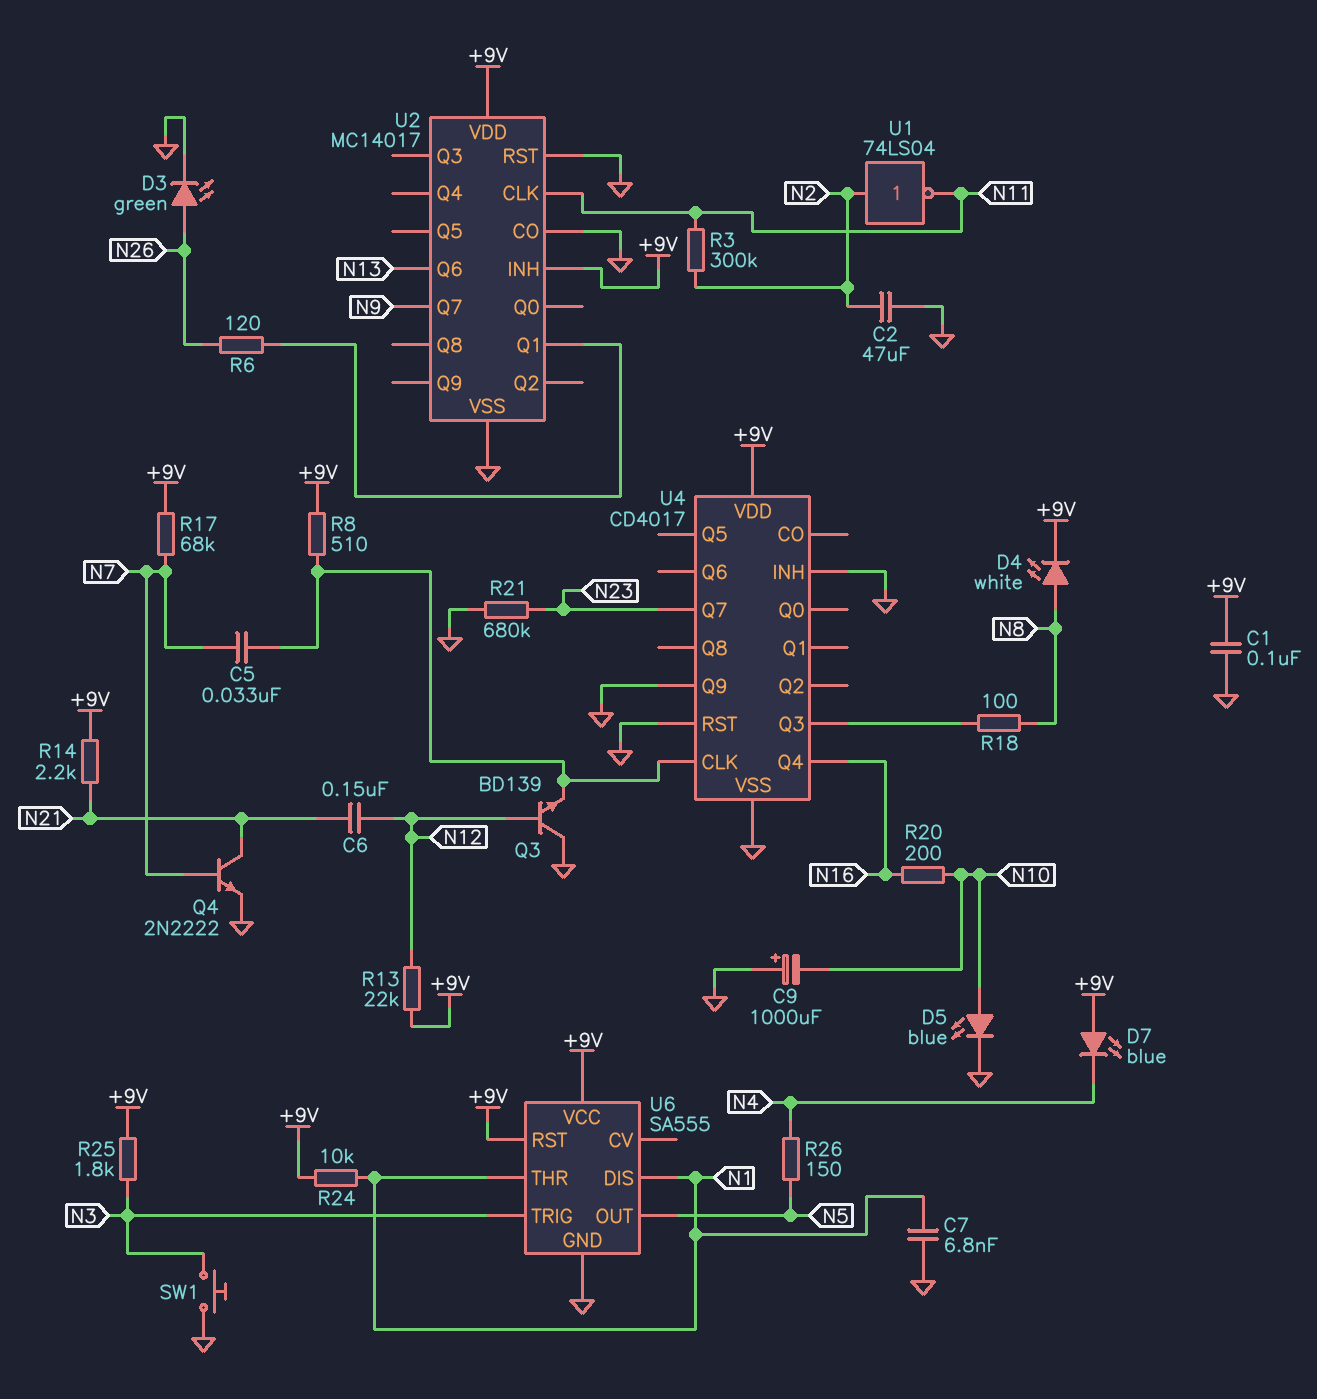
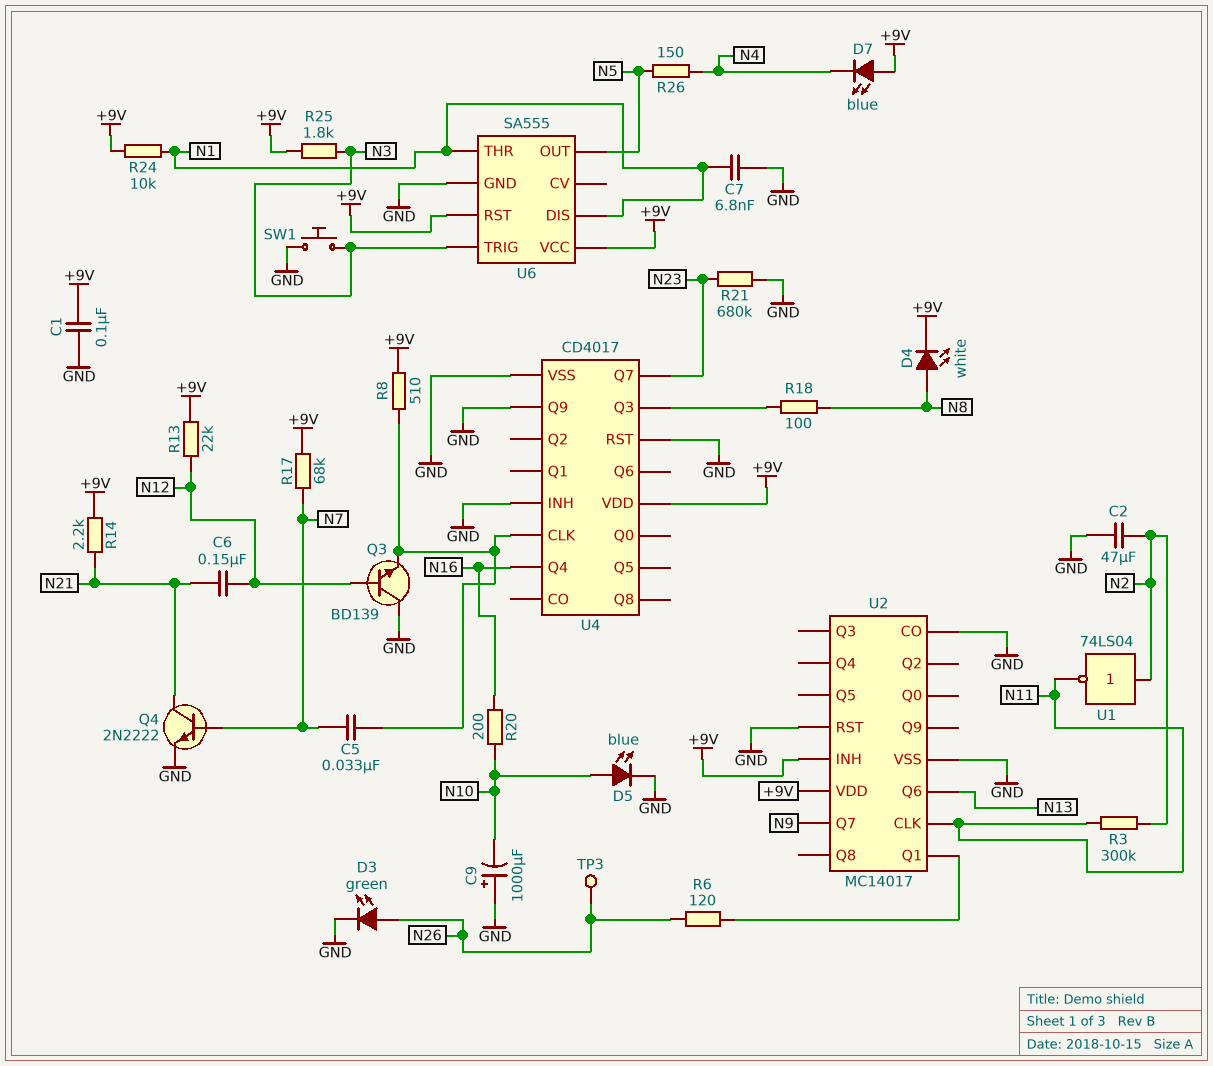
TP3: none -> test point (N26)

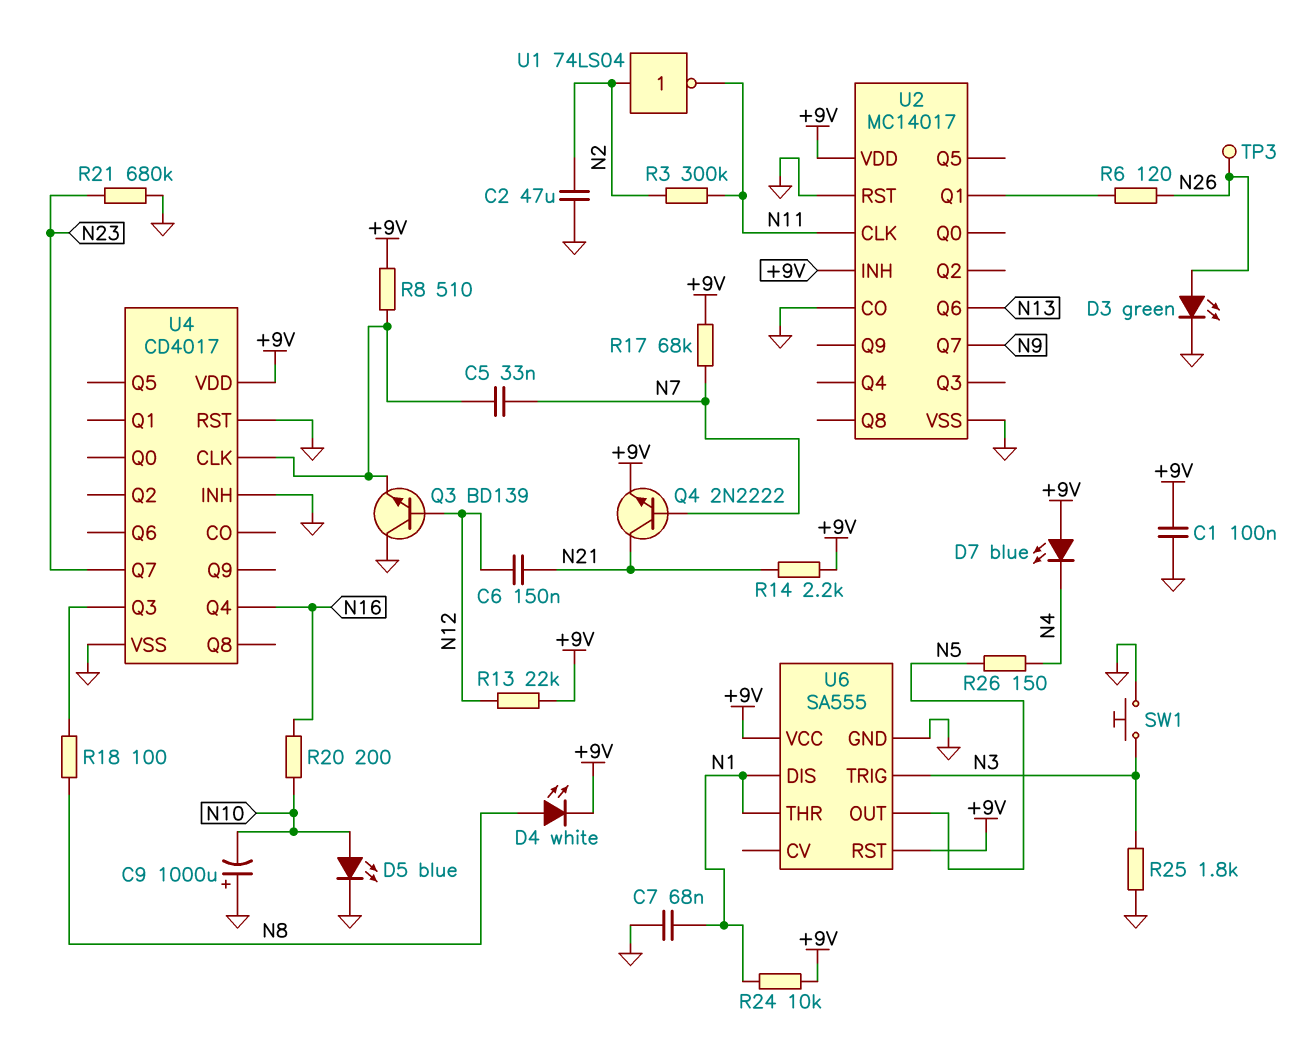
C7: 6.8nF (GND, N1) -> 68nF (GND, N1)
Q4: NPN 2N2222 (B N7, C N21, E GND) -> NPN 2N2222 (B N7, C N21, E +9V)
R25: 1.8k (+9V, N3) -> 1.8k (GND, N3)
U4 pin Q9: GND -> none

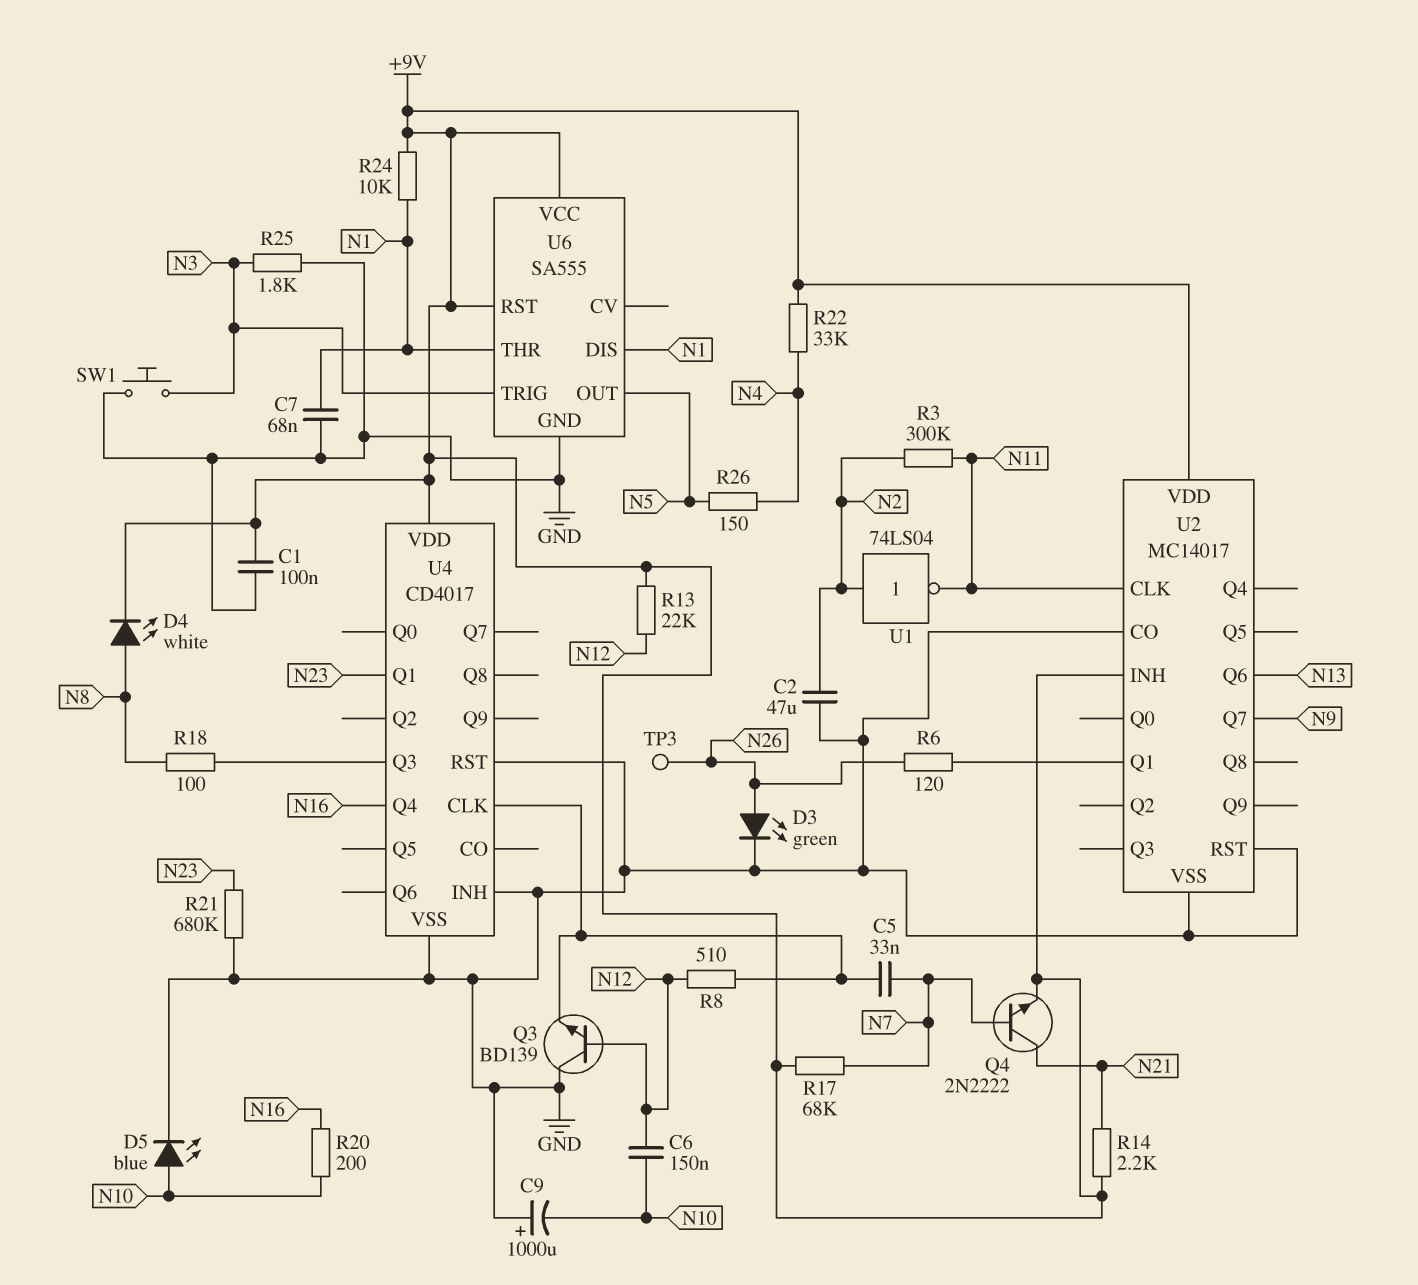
C6: 150nF (N12, N21) -> 150nF (N10, N12)
D7: LED blue (A +9V, K N4) -> none
R8: 510 (+9V, U4/CLK) -> 510 (N12, U4/CLK)
R22: none -> 33k (+9V, N4)
U4 pin Q1: none -> N23
U4 pin Q7: N23 -> none

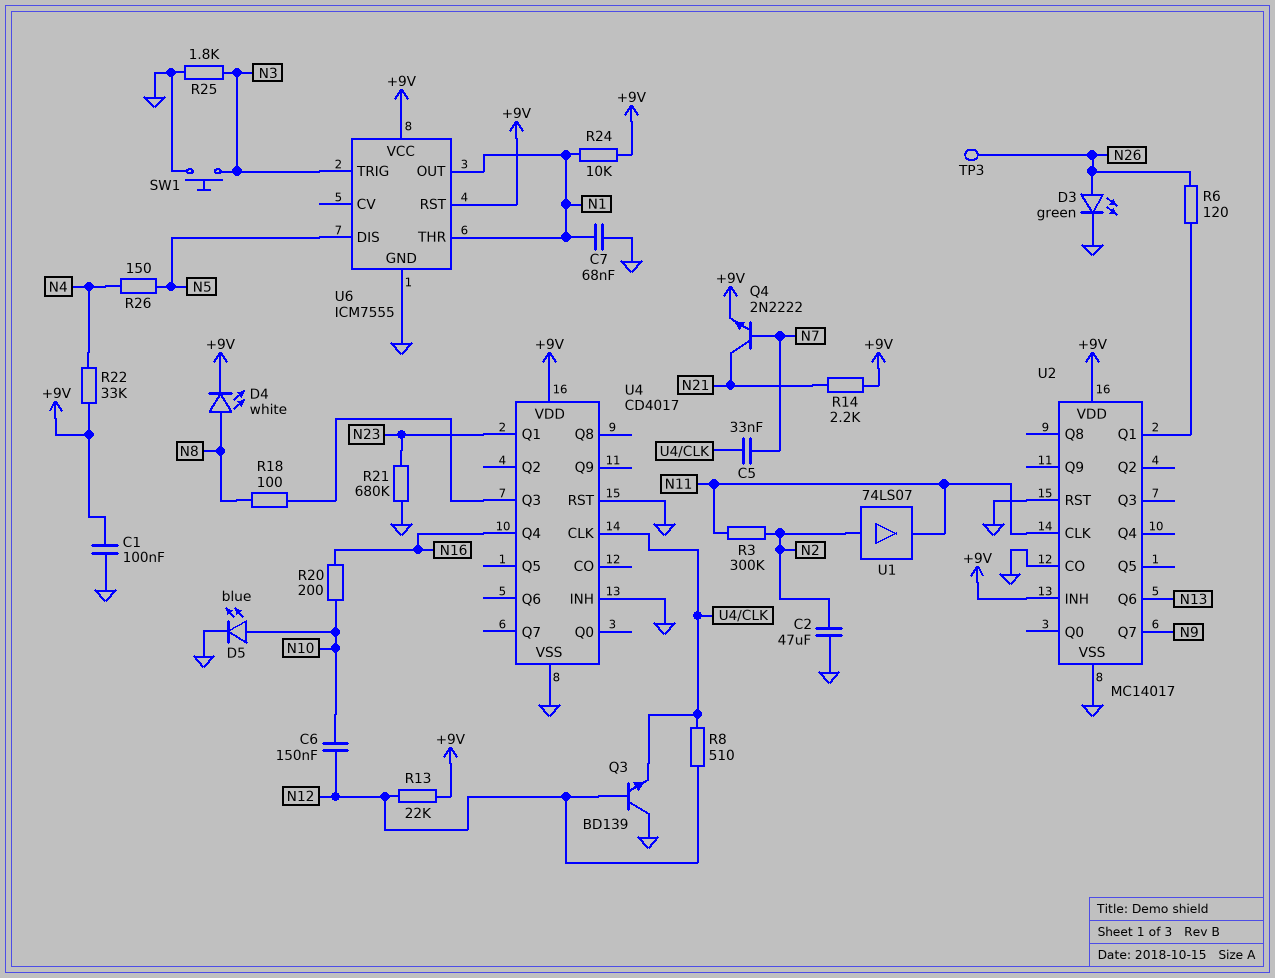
C9: 1000uF (plus GND, minus N10) -> none
R17: 68k (+9V, N7) -> none
U1: NOT 74LS04 (in N2, out N11) -> buffer 74LS07 (in N2, out N11)
U6: SA555 -> ICM7555
U6 pin DIS: N1 -> N5
U6 pin OUT: N5 -> N1

